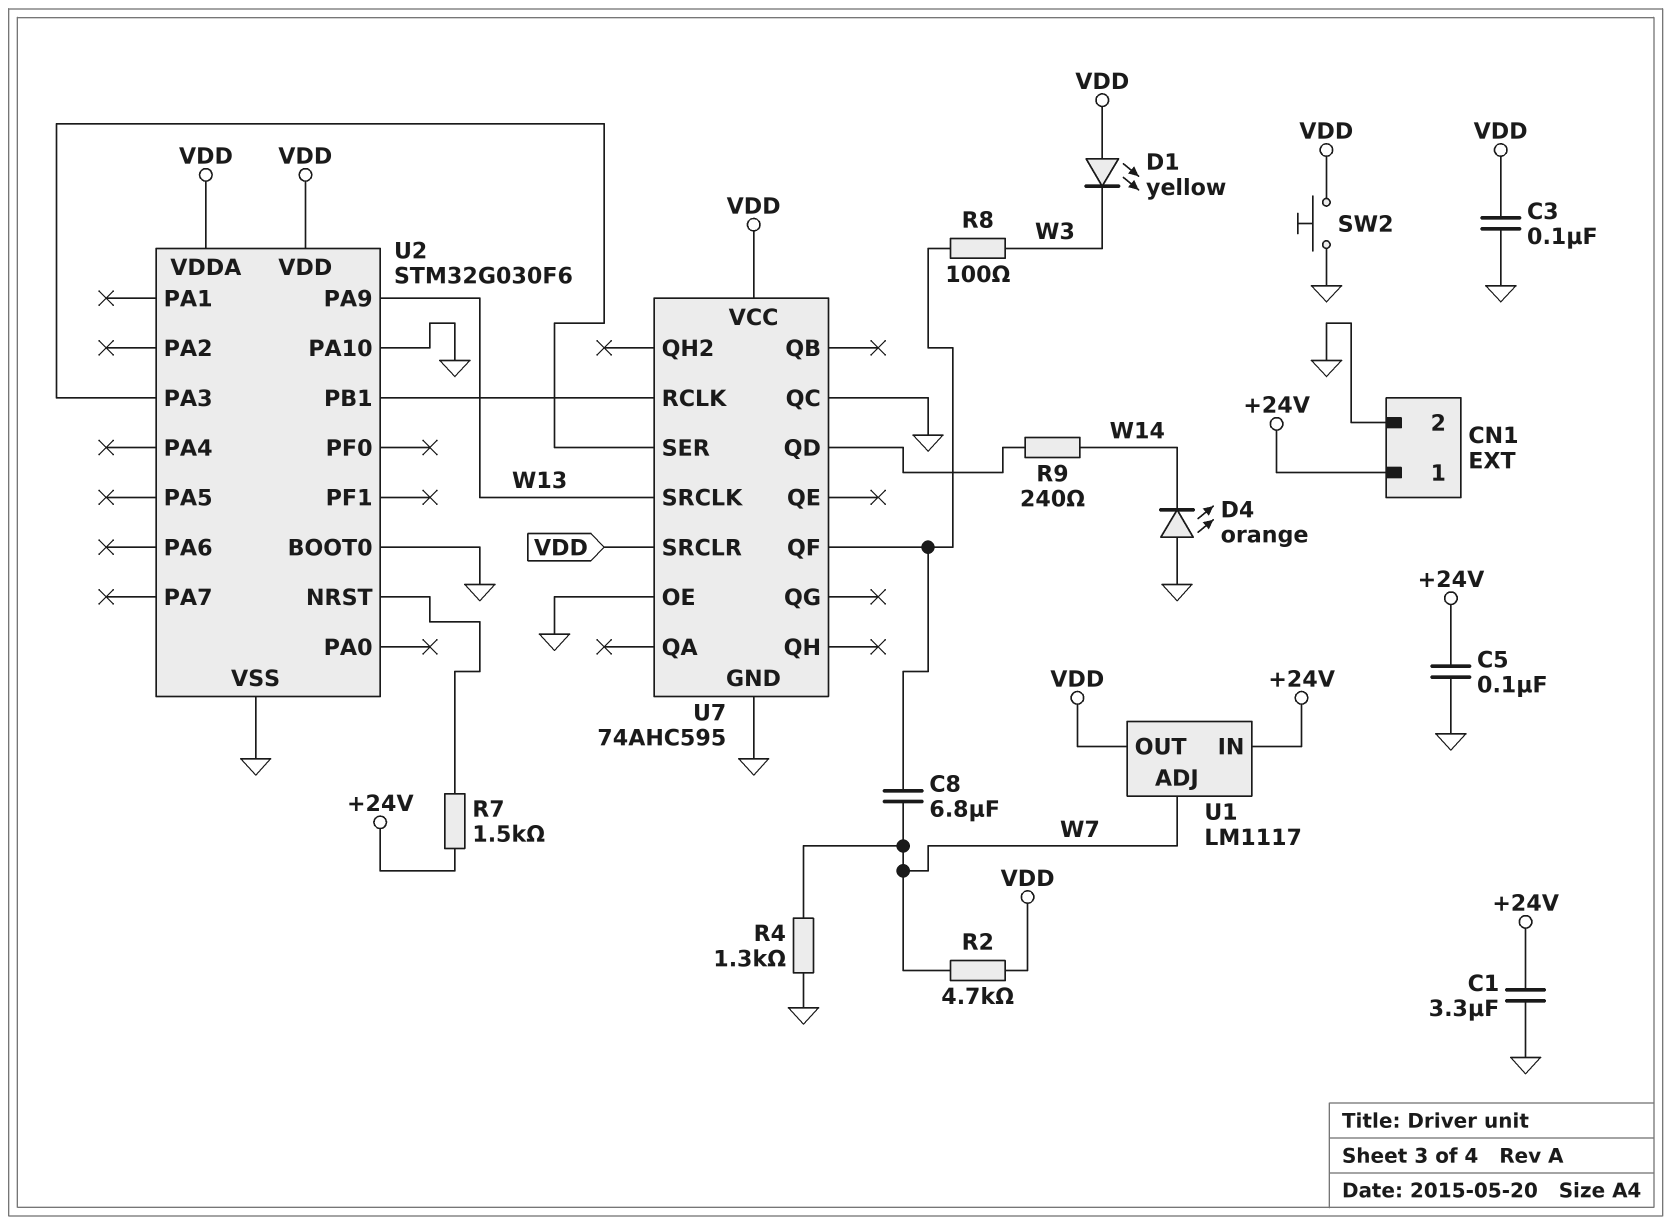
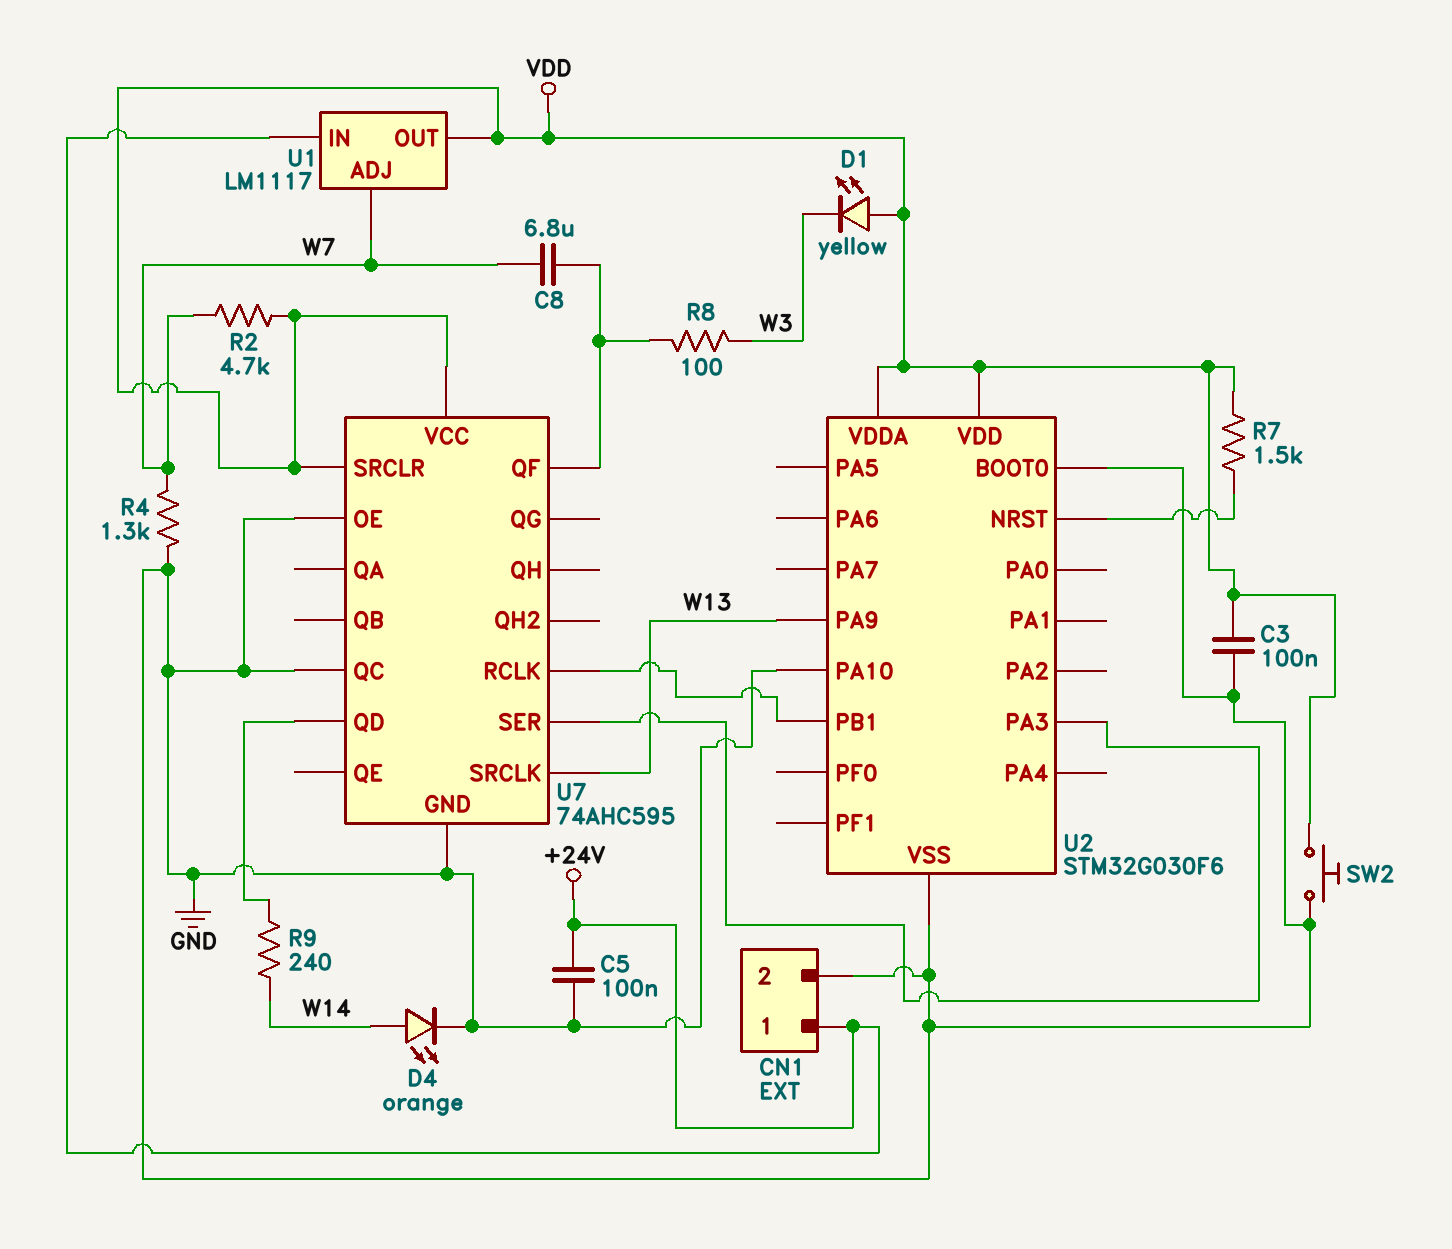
C1: 3.3uF (+24V, GND) -> none
D4: LED orange (A GND, K W14) -> LED orange (A W14, K GND)
R7: 1.5k (+24V, U2/NRST) -> 1.5k (U2/NRST, VDD)

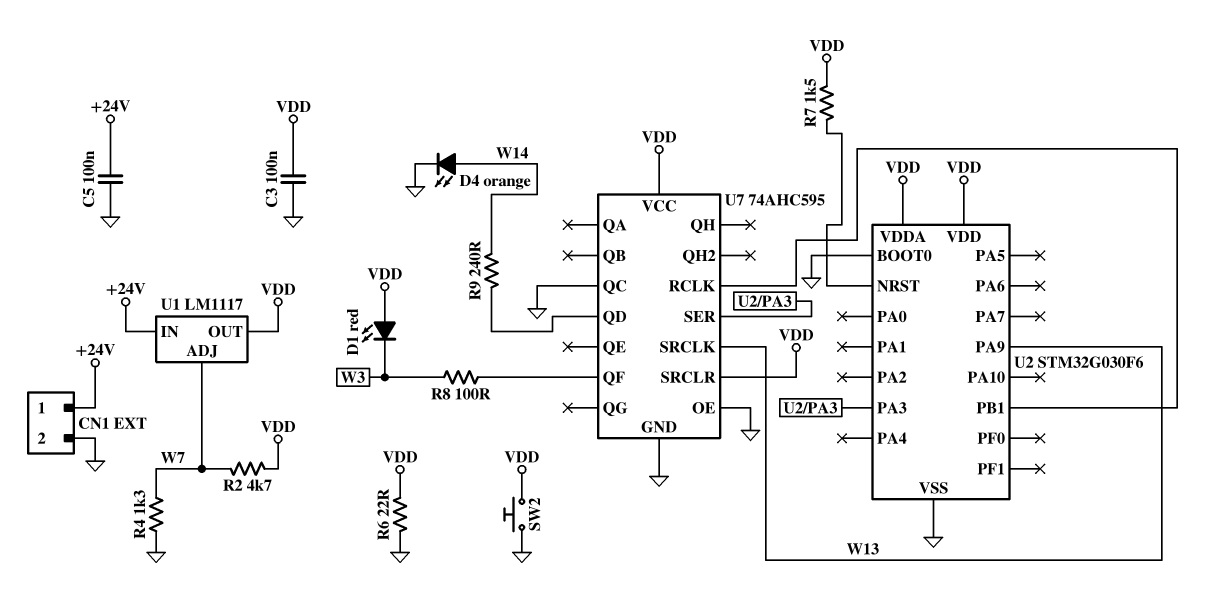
C8: 6.8uF (U7/QF, W7) -> none
D1: LED yellow (A VDD, K W3) -> LED red (A VDD, K W3)
R6: none -> 22 (GND, VDD)
U2 pin PA10: GND -> none

